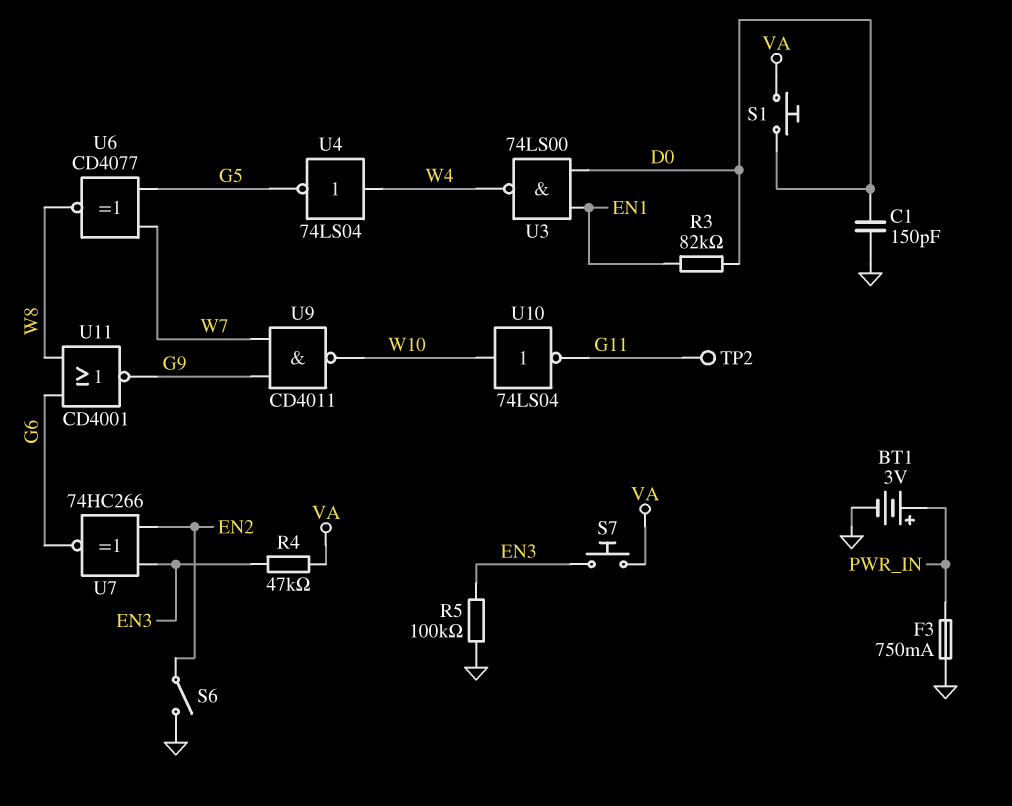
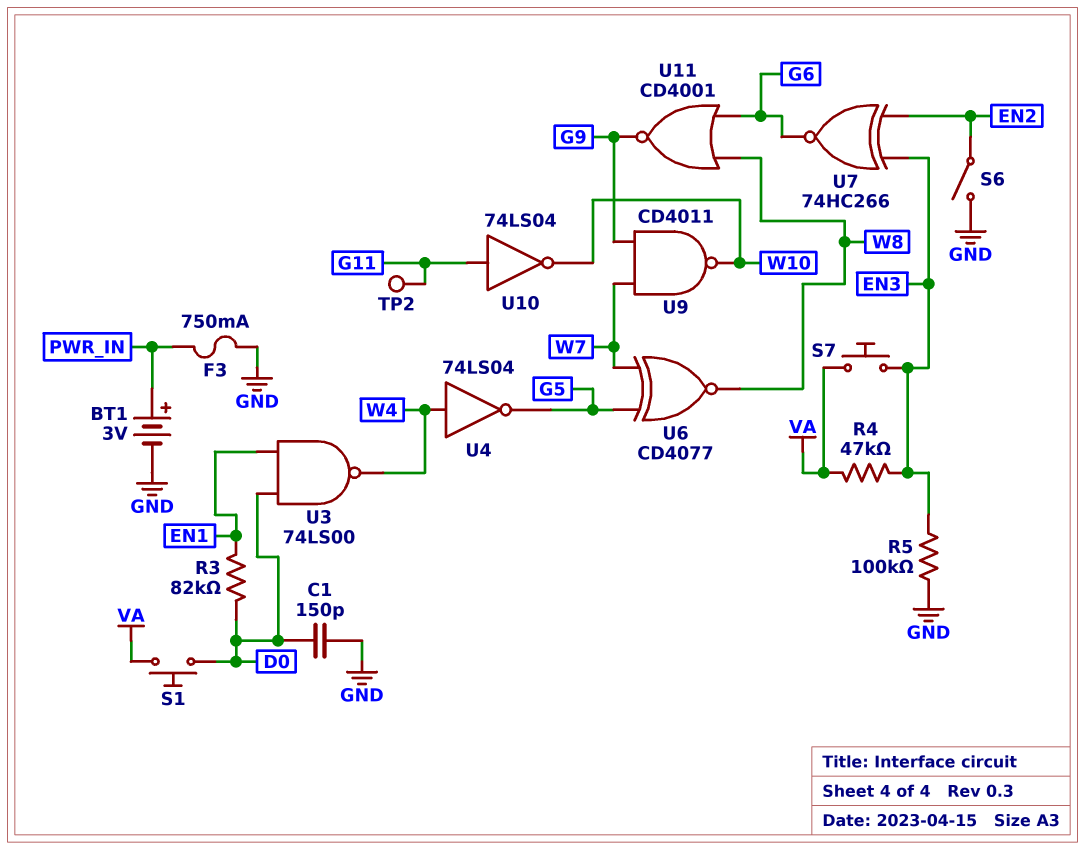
U10: NOT 74LS04 (in W10, out G11) -> NOT 74LS04 (in G11, out W10)

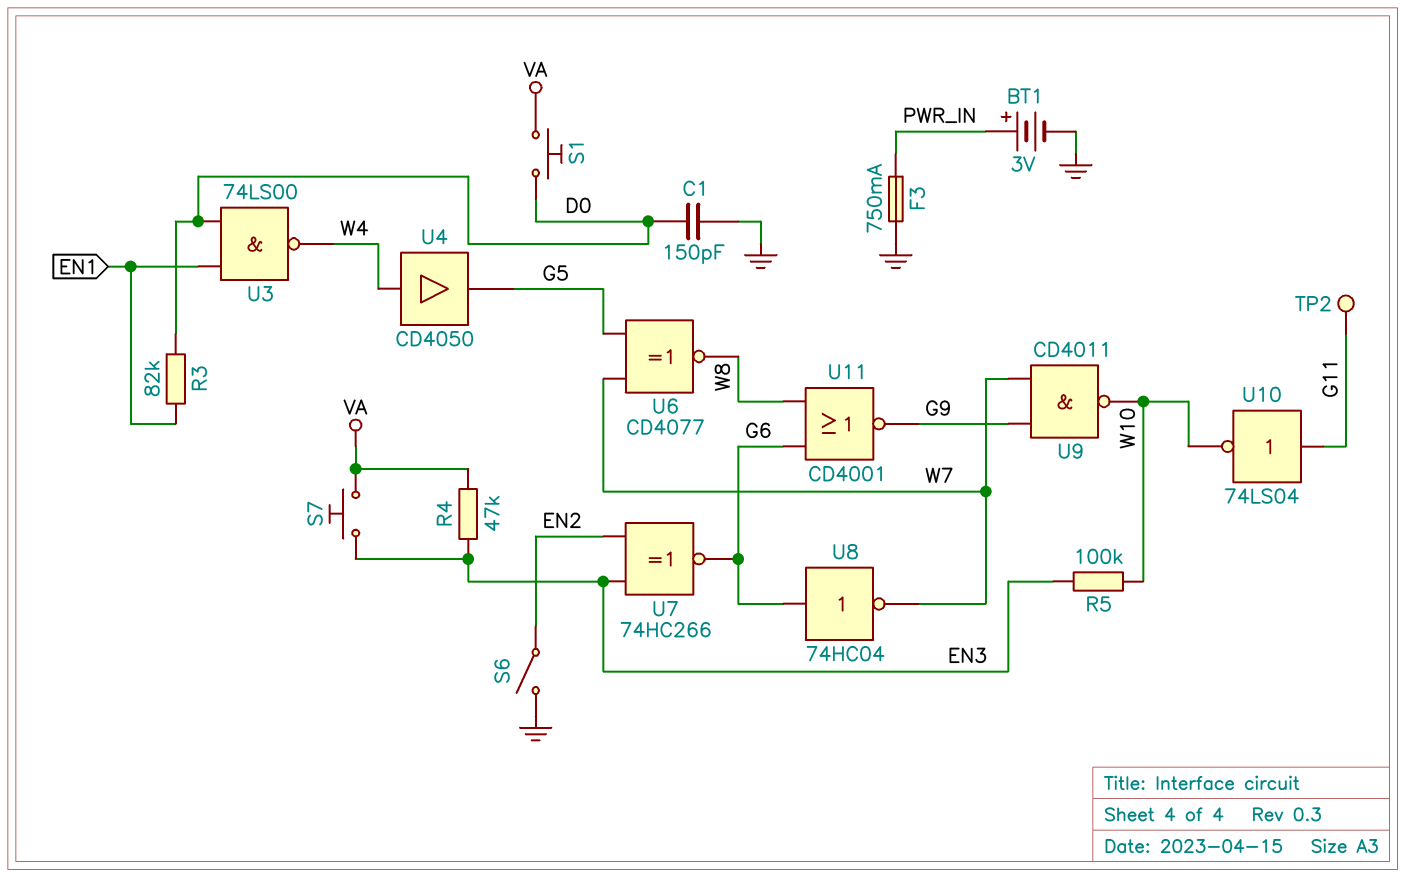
R5: 100k (EN3, GND) -> 100k (EN3, W10)
U4: NOT 74LS04 (in W4, out G5) -> buffer CD4050 (in W4, out G5)
U8: none -> NOT 74HC04 (in G6, out W7)

